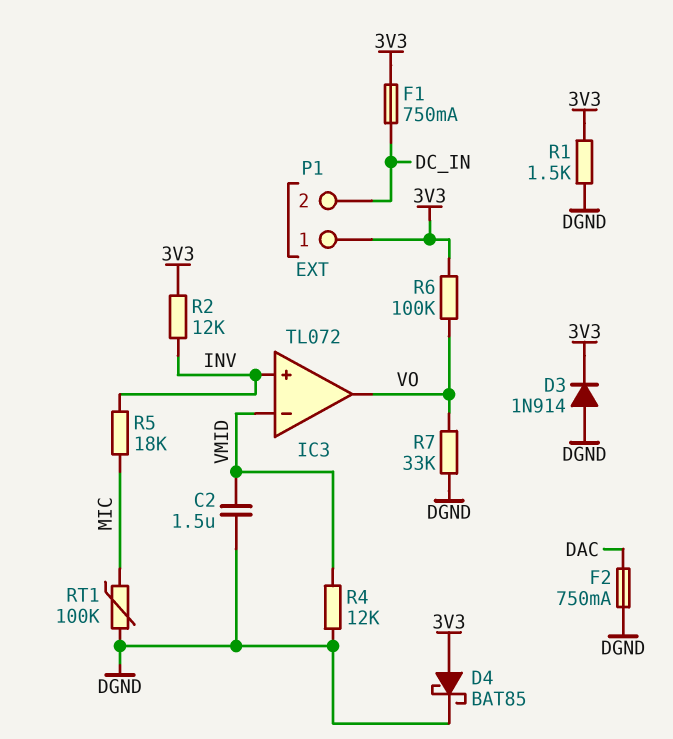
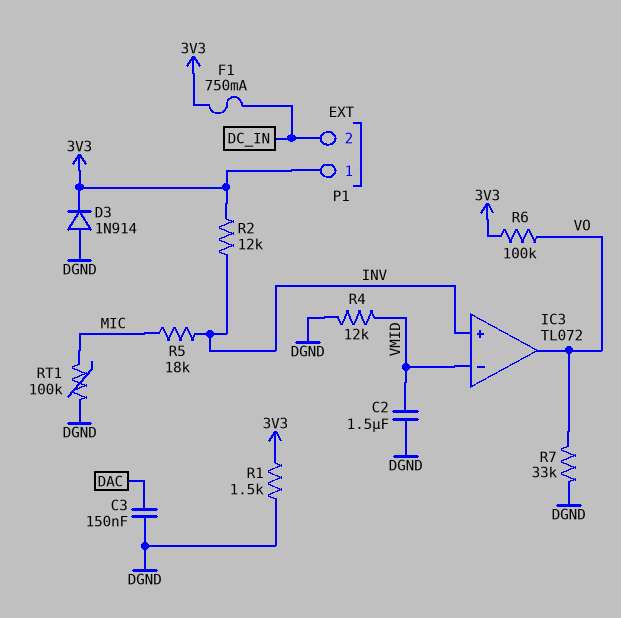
C3: none -> 150nF (DAC, DGND)
D4: schottky BAT85 (A 3V3, K DGND) -> none
F2: 750mA (DAC, DGND) -> none

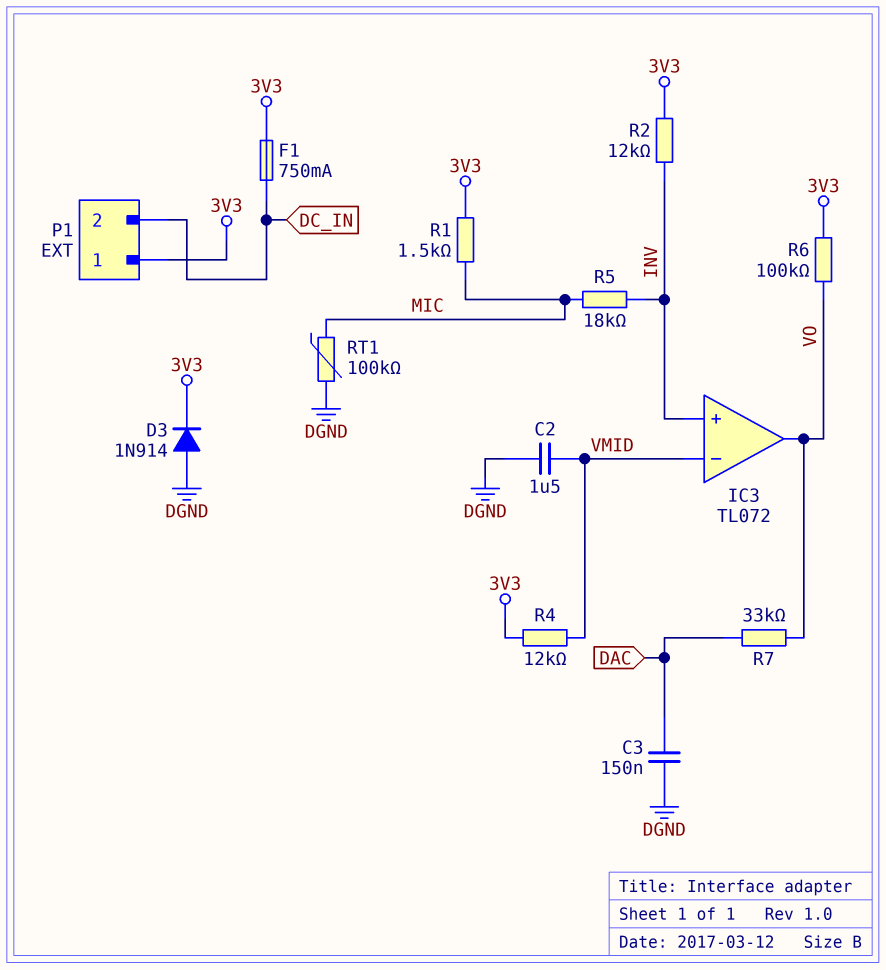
R1: 1.5k (3V3, DGND) -> 1.5k (3V3, MIC)
R4: 12k (DGND, VMID) -> 12k (3V3, VMID)
R7: 33k (DGND, VO) -> 33k (DAC, VO)

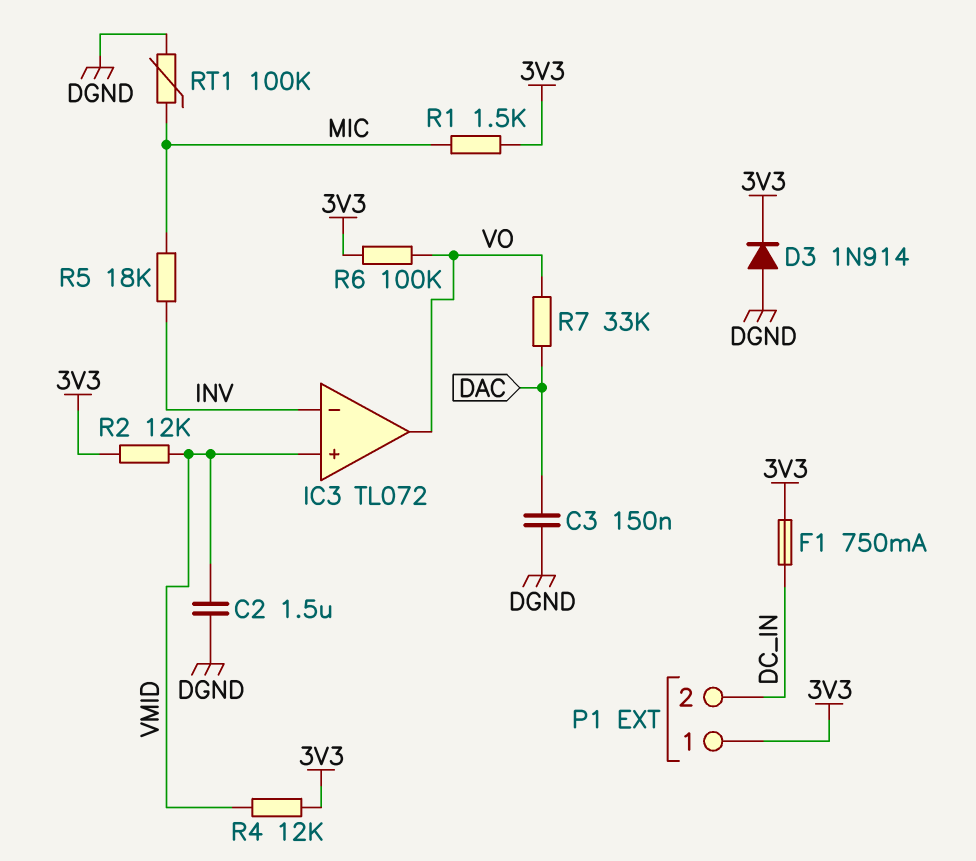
IC3 pin in+: INV -> VMID
IC3 pin in-: VMID -> INV
R2: 12k (3V3, INV) -> 12k (3V3, VMID)

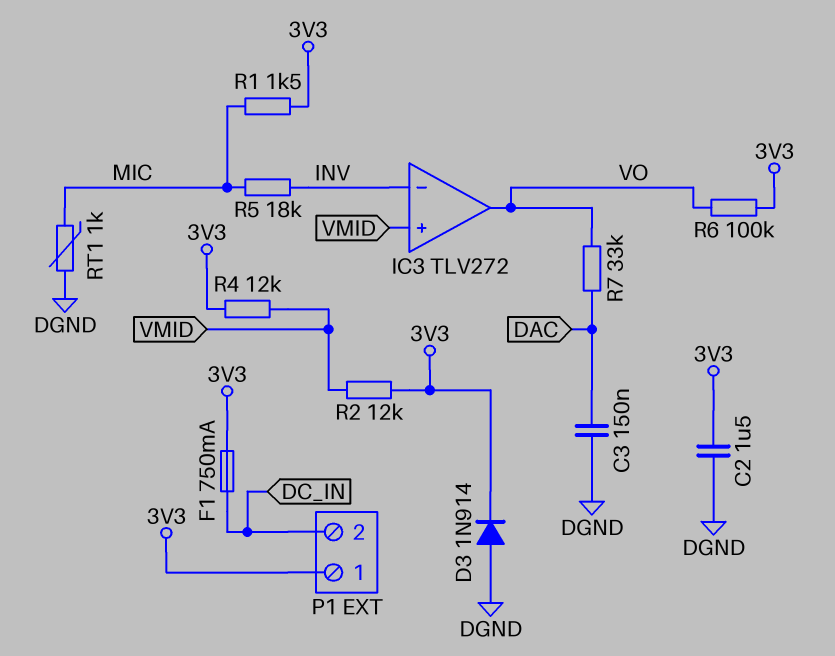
C2: 1.5uF (DGND, VMID) -> 1.5uF (3V3, DGND)
IC3: TL072 -> TLV272
RT1: 100k (DGND, MIC) -> 1k (DGND, MIC)

